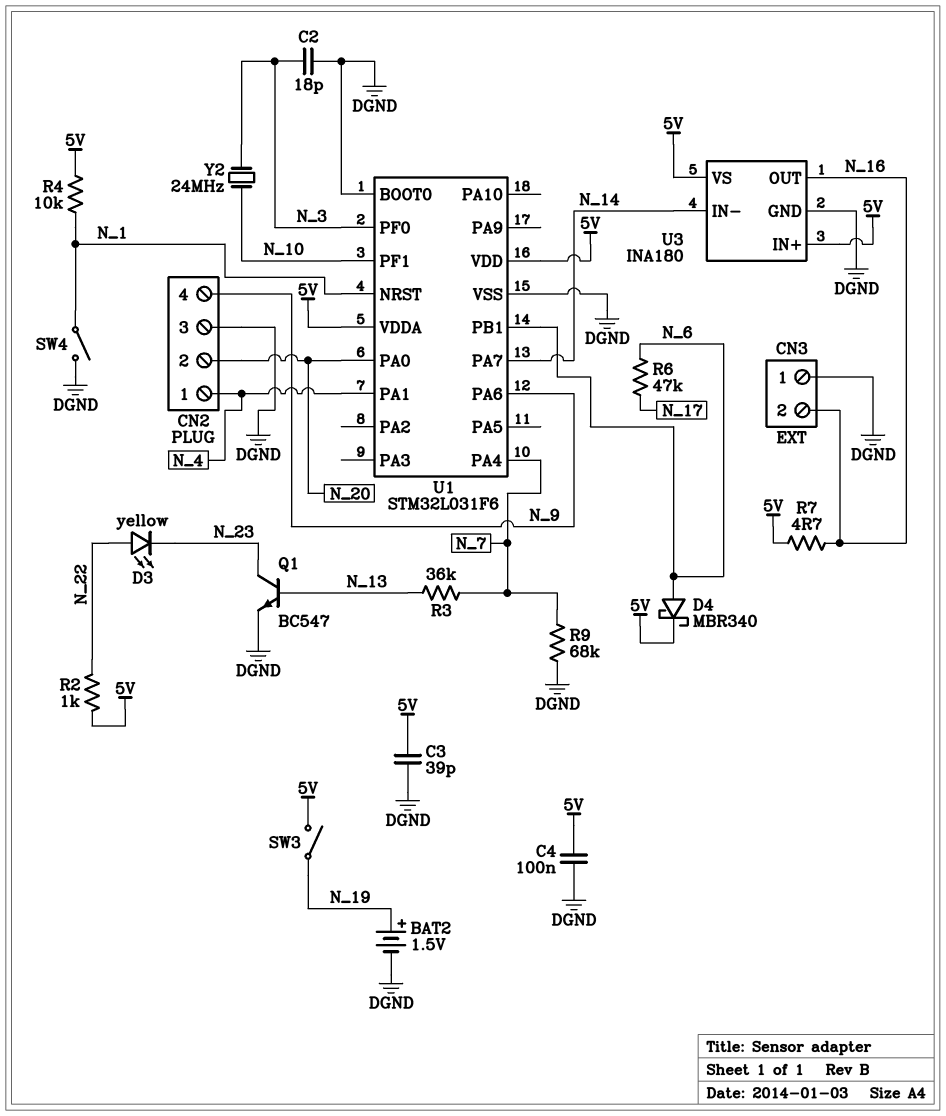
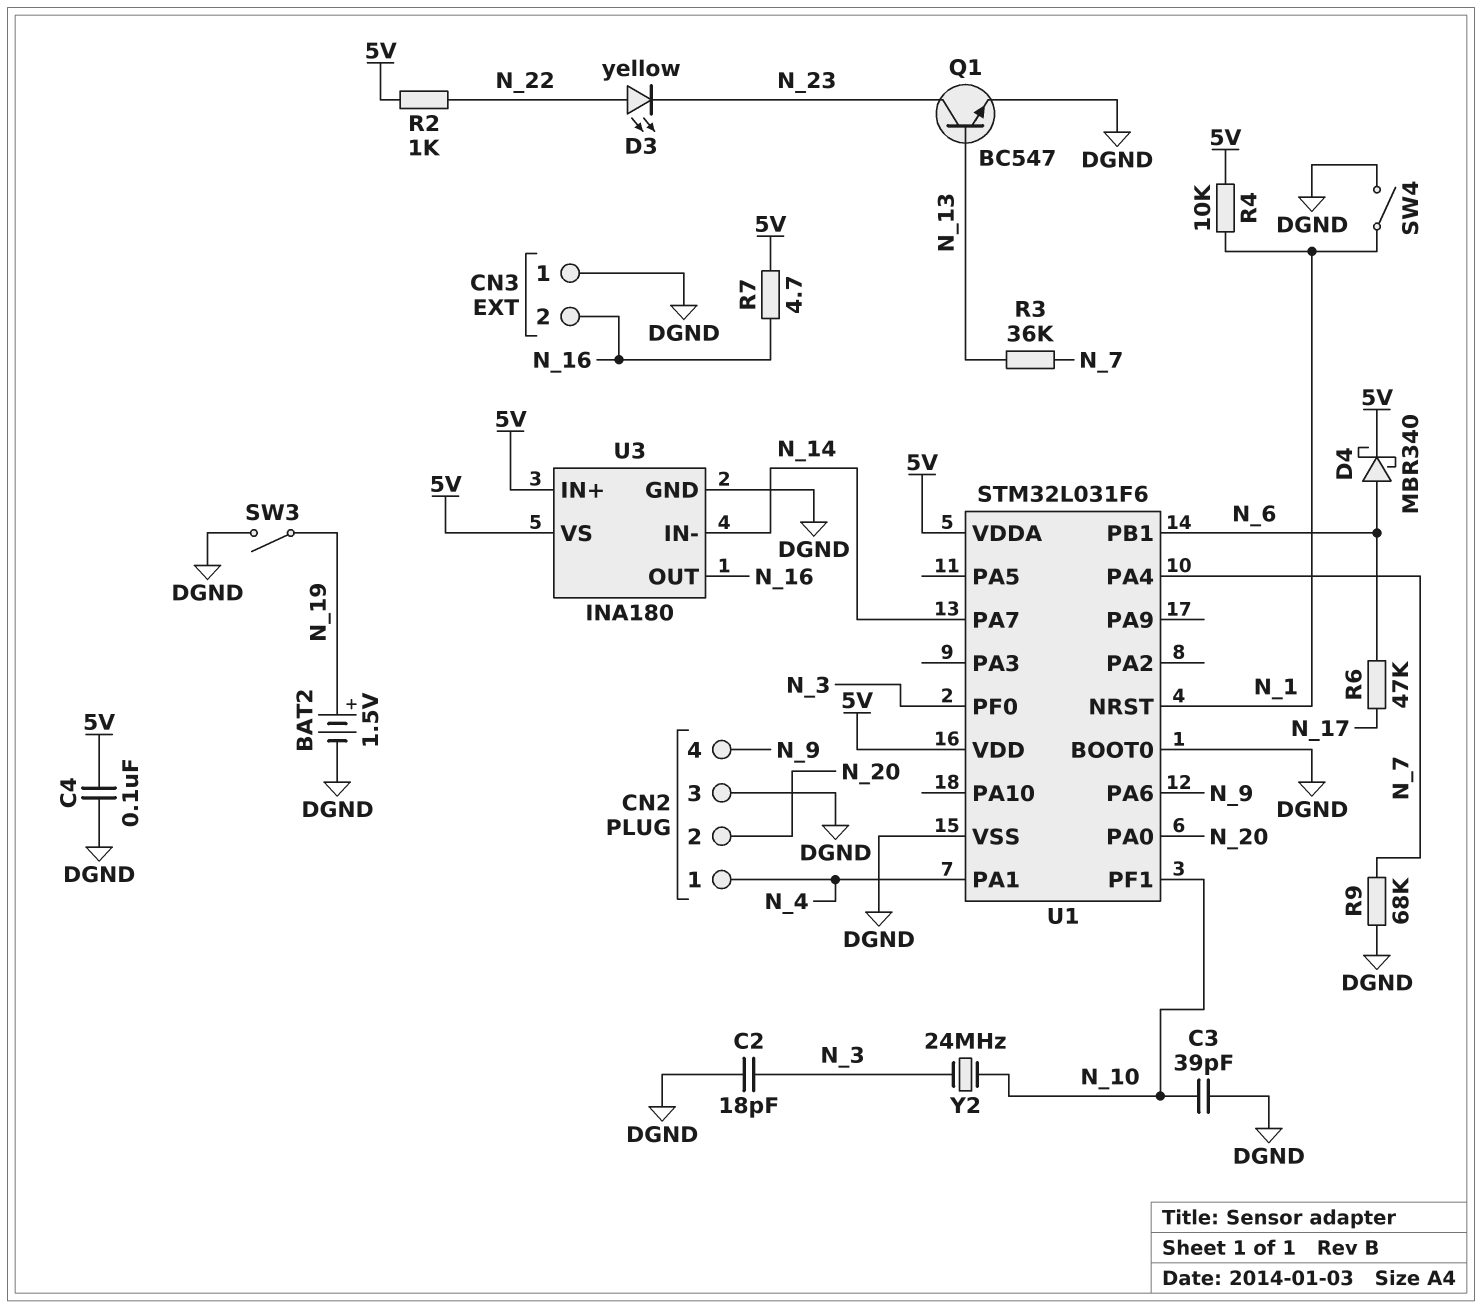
C3: 39pF (5V, DGND) -> 39pF (DGND, N_10)
SW3: switch (5V, N_19) -> switch (DGND, N_19)

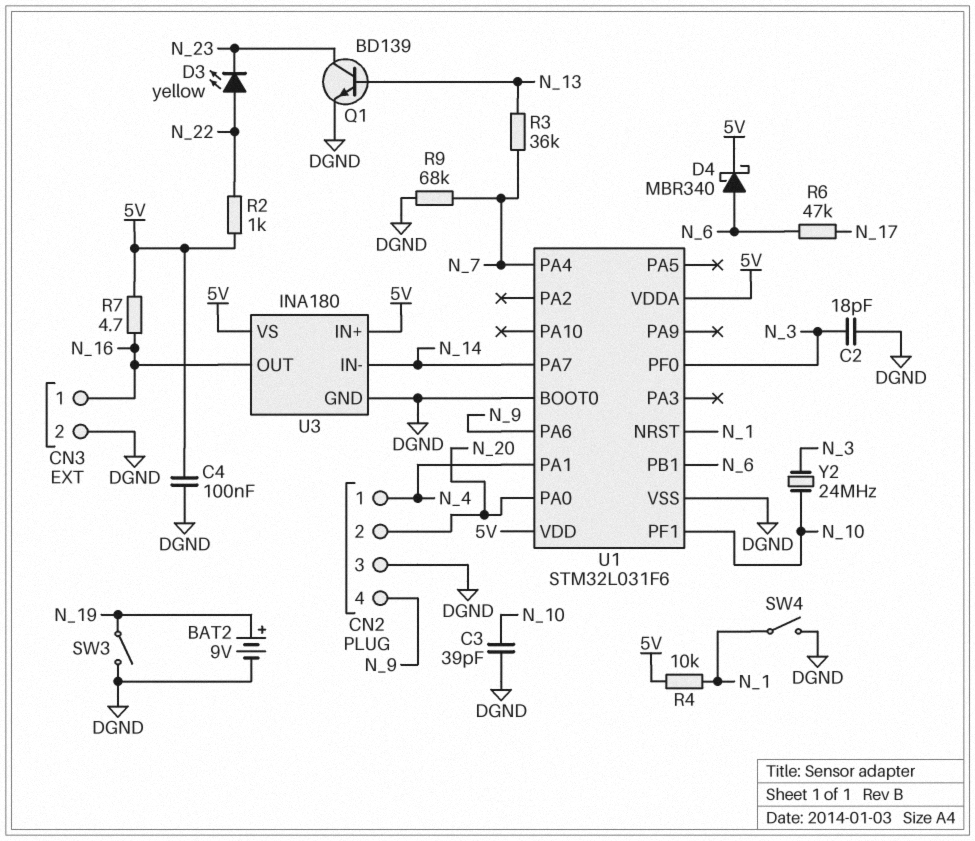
BAT2: 1.5V (plus N_19, minus DGND) -> 9V (plus N_19, minus DGND)
CN3 pin 1: DGND -> N_16
CN3 pin 2: N_16 -> DGND
Q1: NPN BC547 (B N_13, C N_23, E DGND) -> NPN BD139 (B N_13, C N_23, E DGND)

